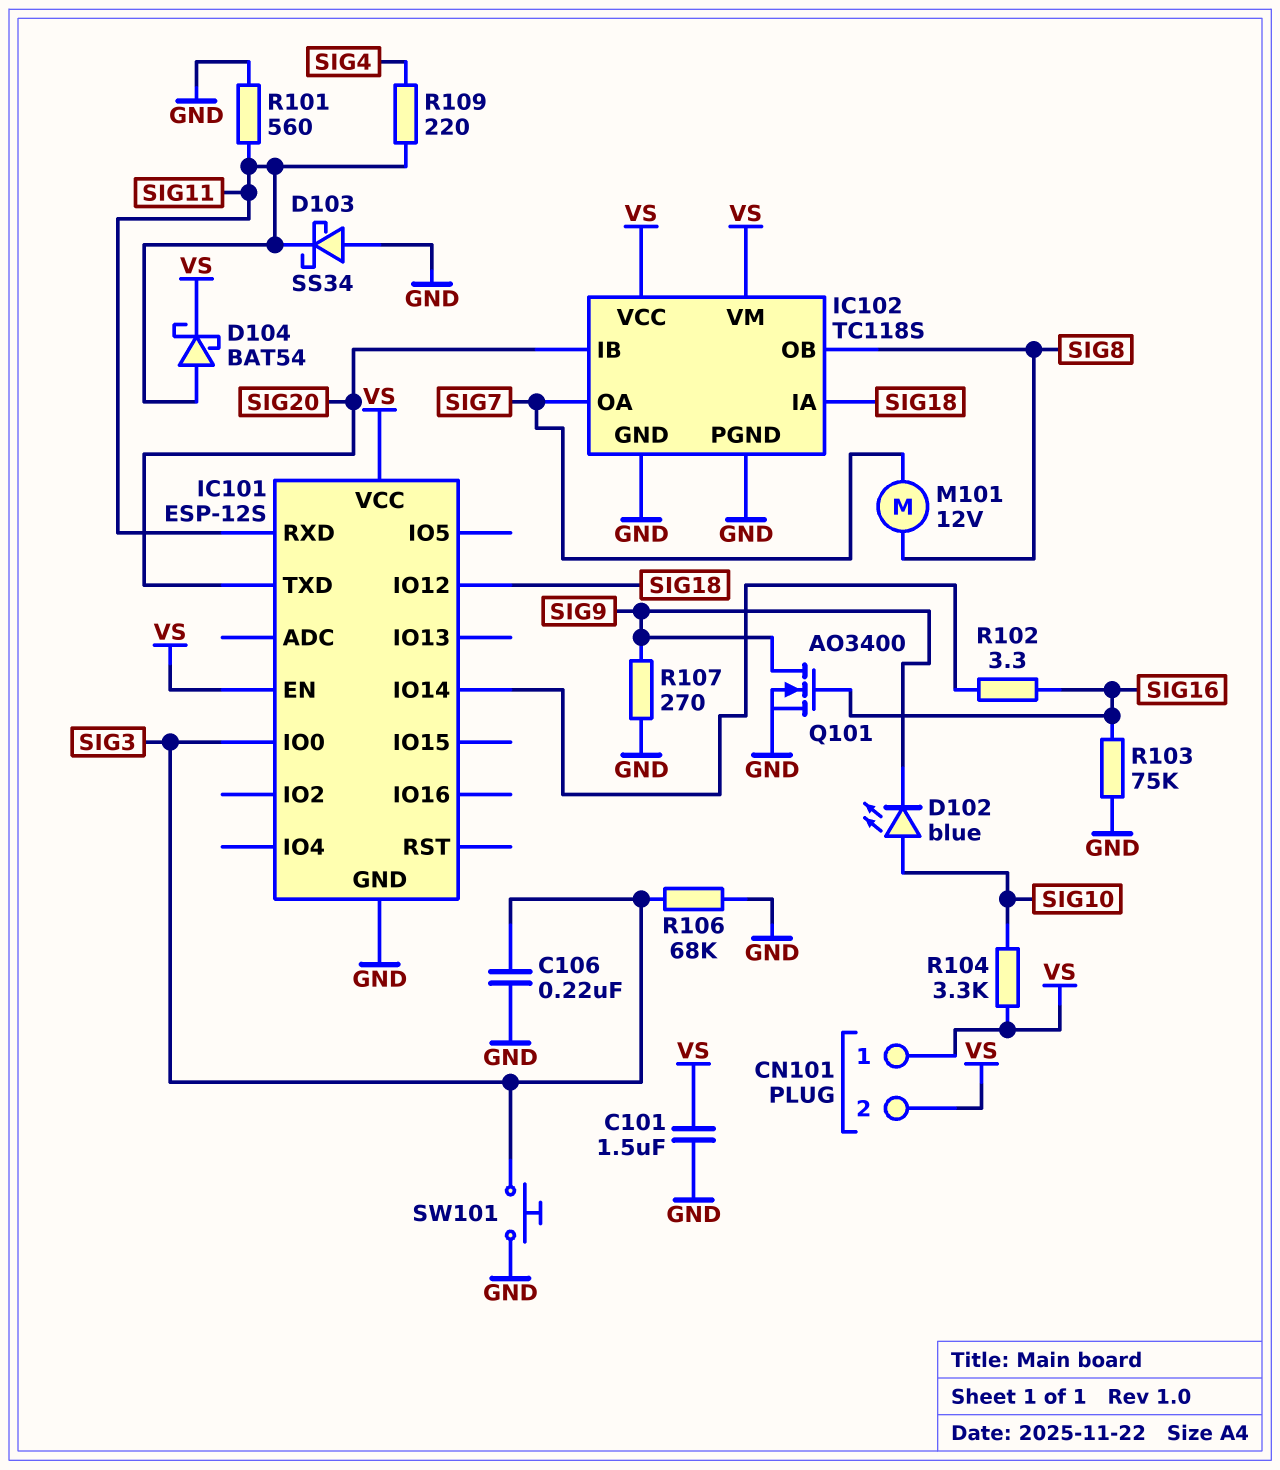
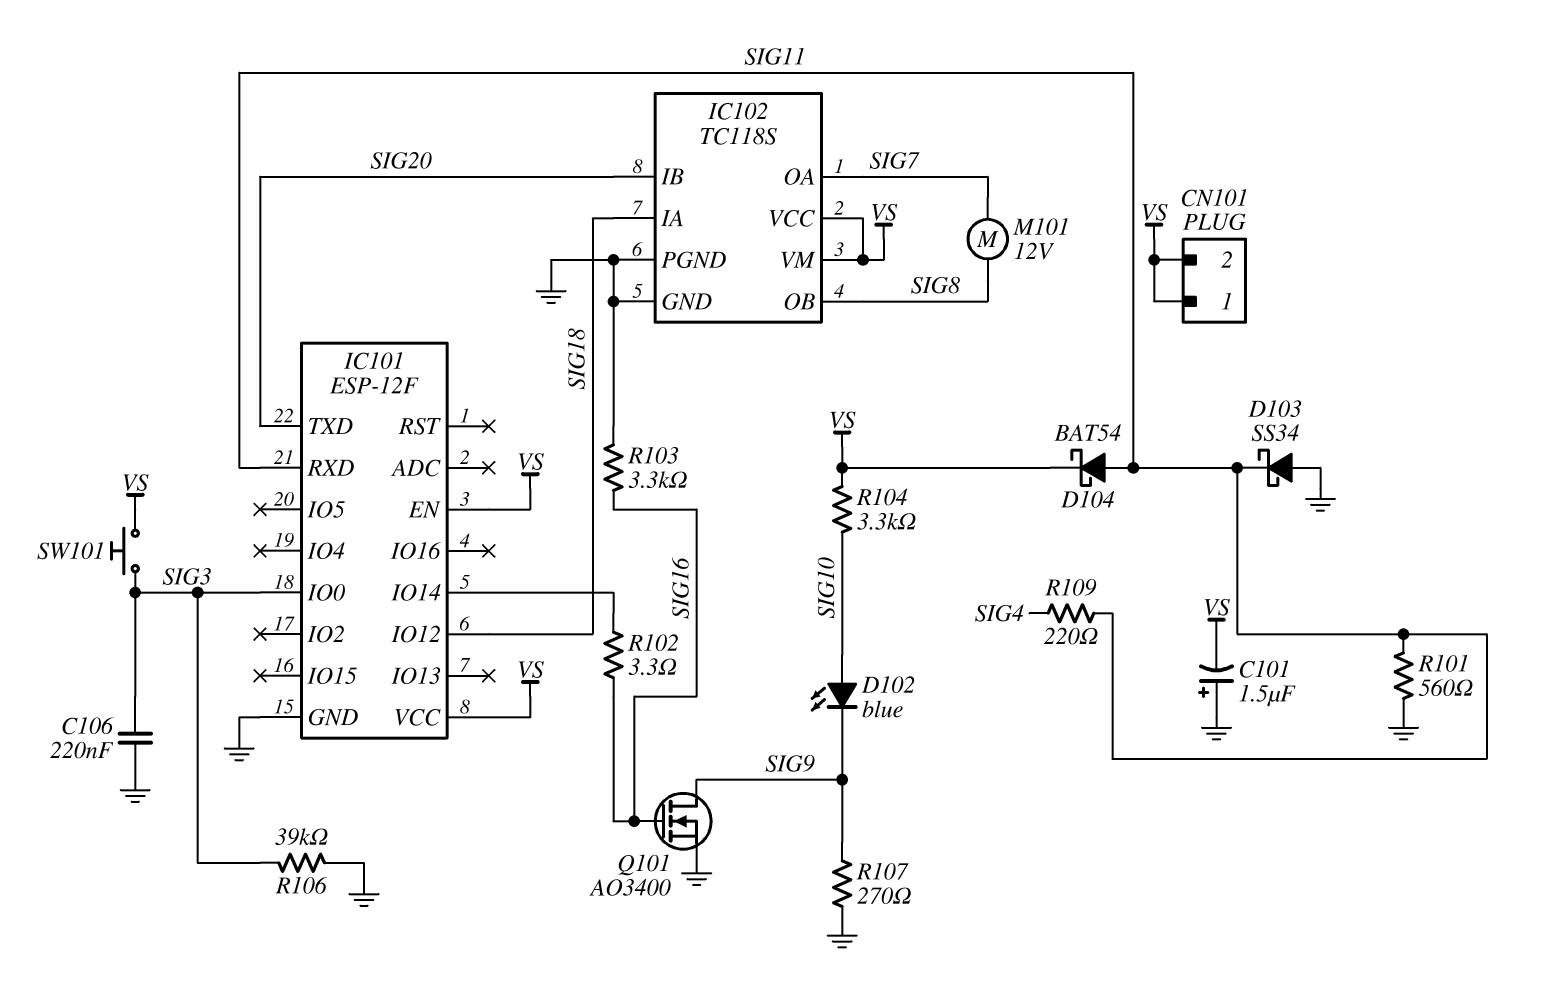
C101: 1.5uF (GND, VS) -> 1.5uF (plus GND, minus VS)
IC101: ESP-12S -> ESP-12F
R103: 75k (GND, SIG16) -> 3.3k (GND, SIG16)
R106: 68k (GND, SIG3) -> 39k (GND, SIG3)
SW101: button (GND, SIG3) -> button (SIG3, VS)

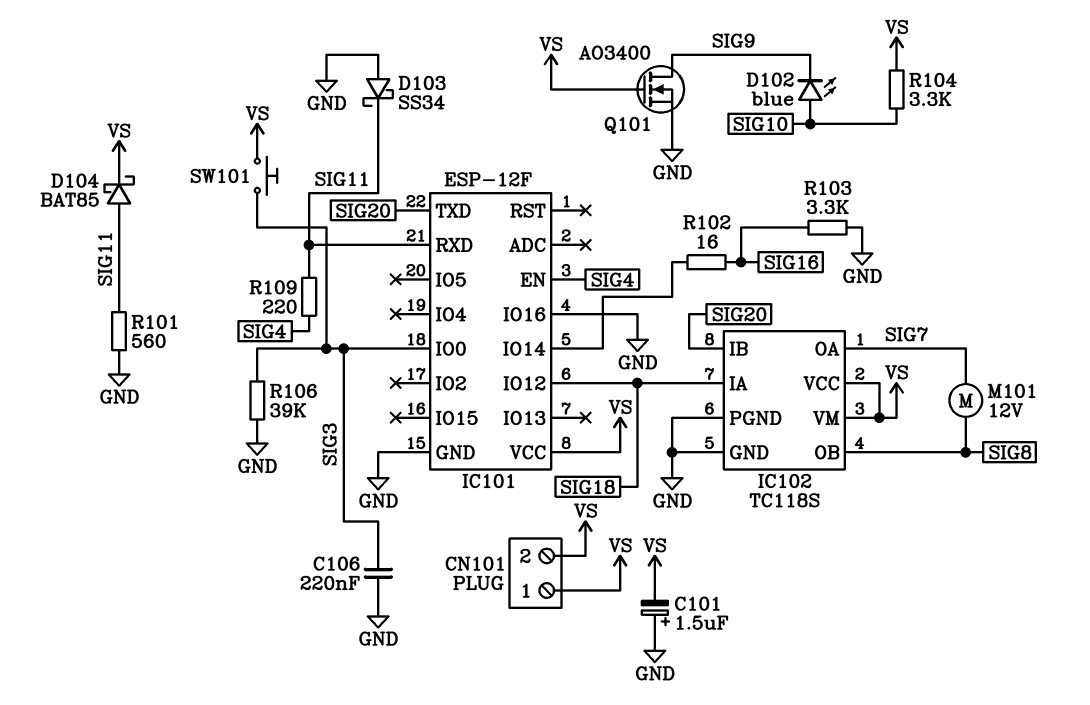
D104: schottky BAT54 (A SIG11, K VS) -> schottky BAT85 (A SIG11, K VS)
IC101 pin EN: VS -> SIG4
IC101 pin IO16: none -> GND
Q101: NMOS AO3400 (G SIG16, D SIG9, S GND) -> NMOS AO3400 (G VS, D SIG9, S GND)
R102: 3.3 (IC101/IO14, SIG16) -> 16 (IC101/IO14, SIG16)
R107: 270 (GND, SIG9) -> none

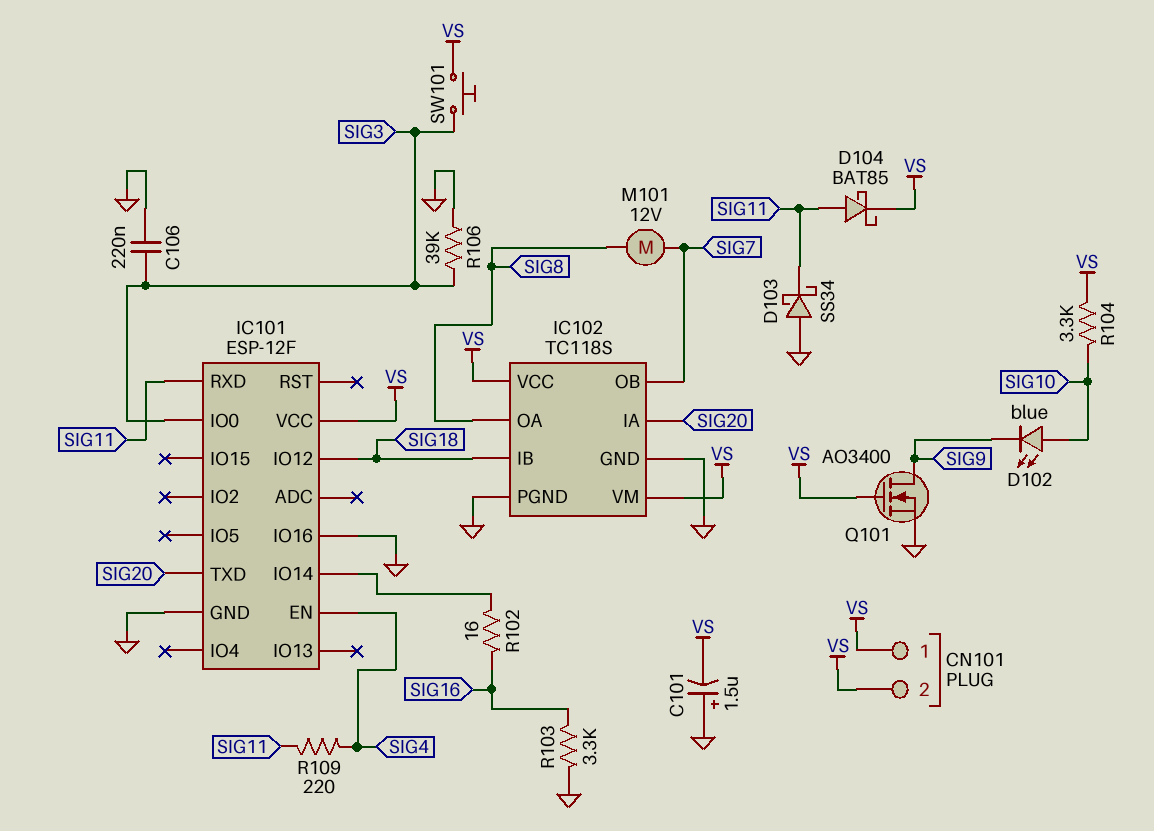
IC102 pin IA: SIG18 -> SIG20
IC102 pin IB: SIG20 -> SIG18
IC102 pin OA: SIG7 -> SIG8
IC102 pin OB: SIG8 -> SIG7
R101: 560 (GND, SIG11) -> none

